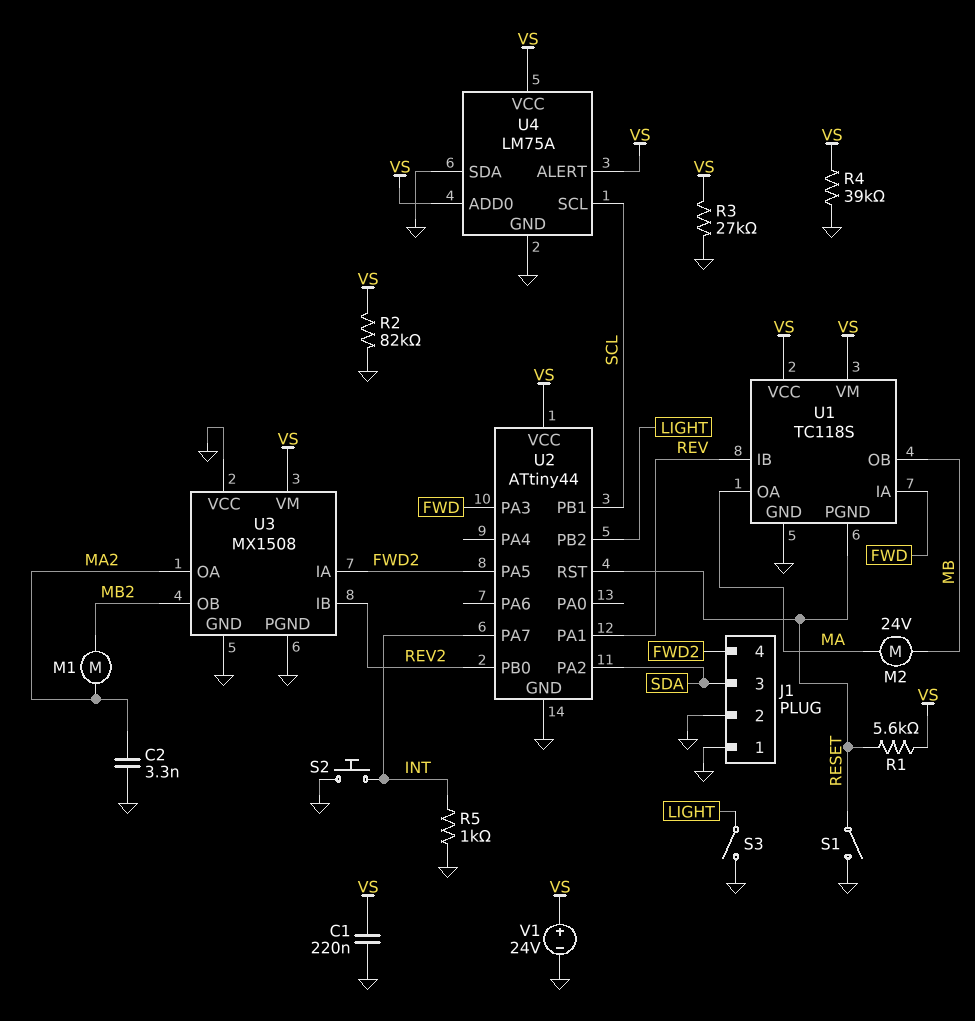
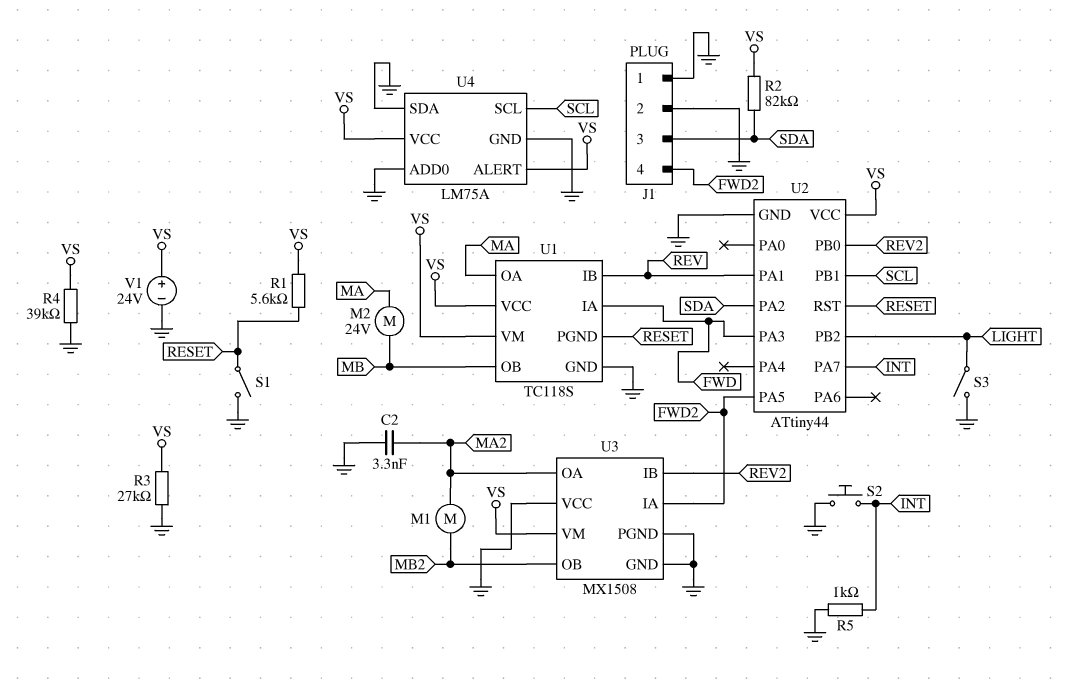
C1: 220nF (GND, VS) -> none
R2: 82k (GND, VS) -> 82k (SDA, VS)
U4 pin ADD0: VS -> GND

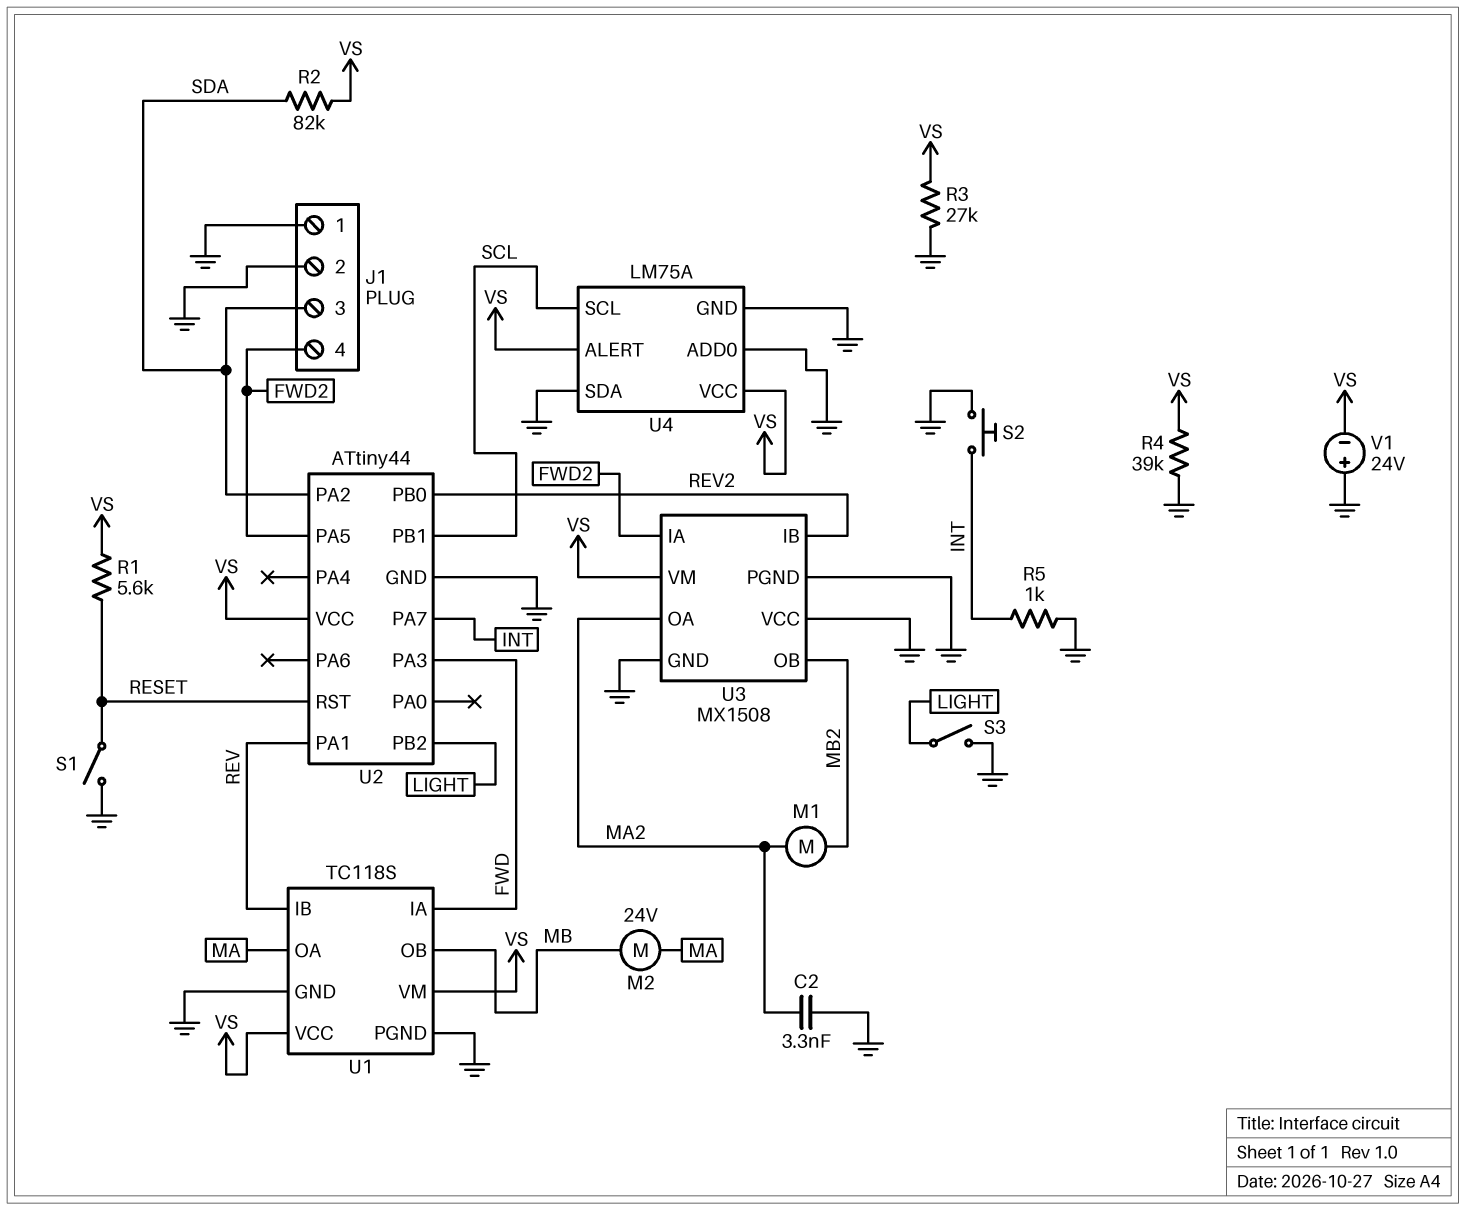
U1 pin PGND: RESET -> GND
V1: 24V (plus VS, minus GND) -> 24V (plus GND, minus VS)

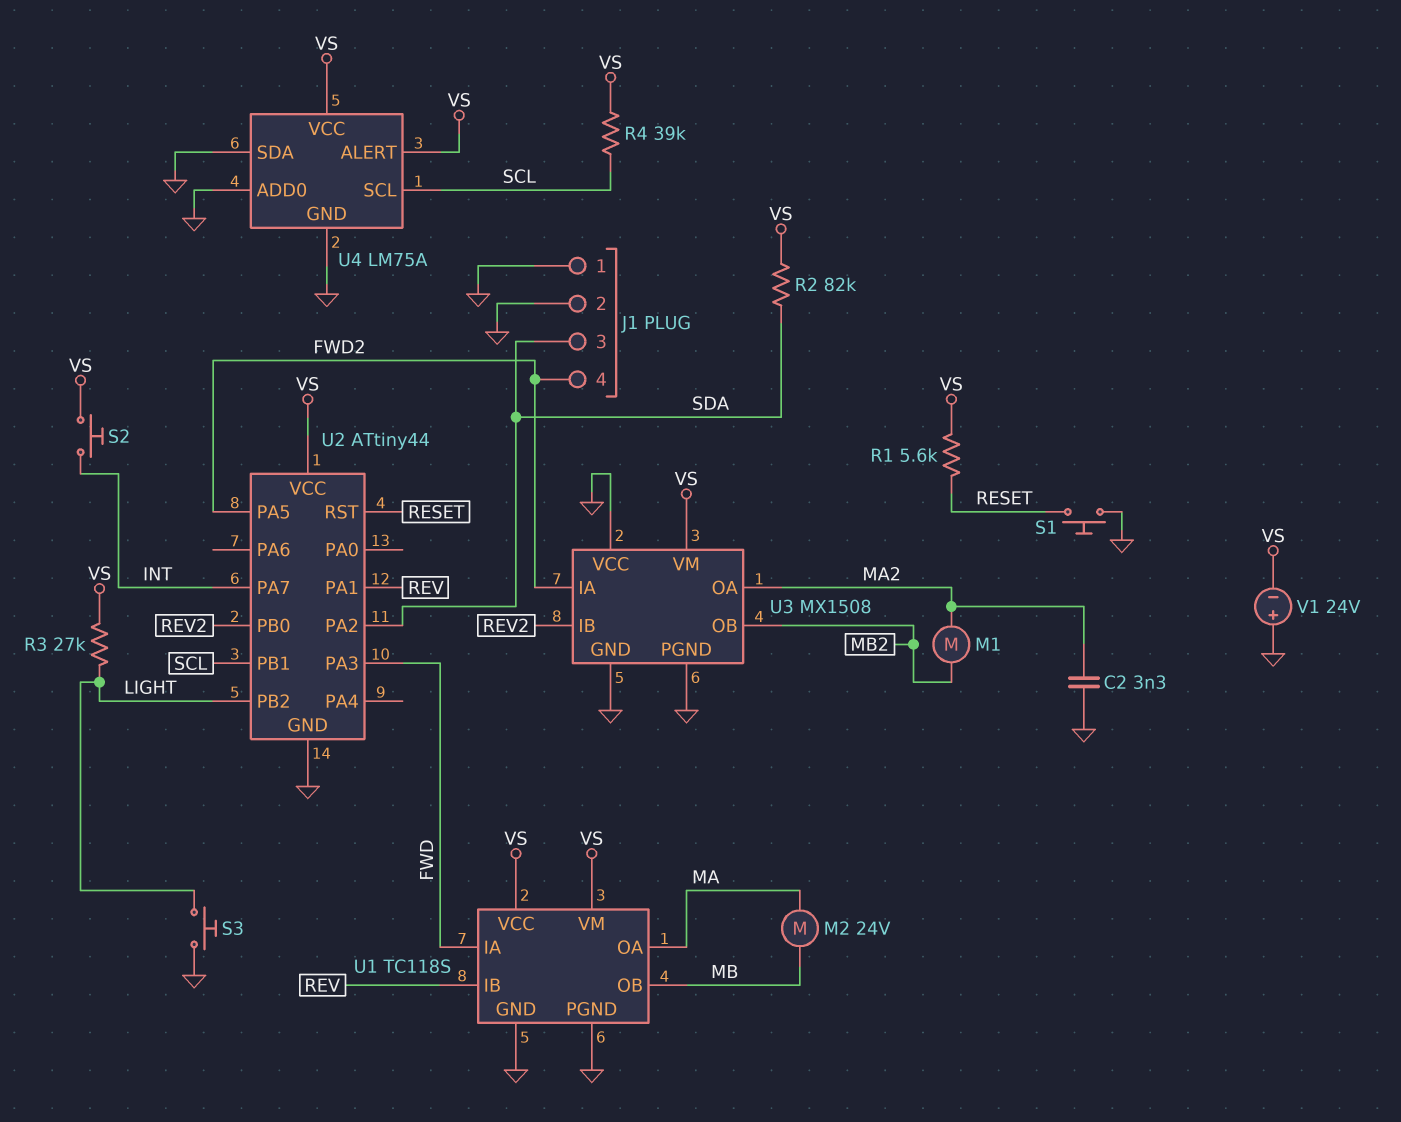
R3: 27k (GND, VS) -> 27k (LIGHT, VS)
R4: 39k (GND, VS) -> 39k (SCL, VS)
R5: 1k (GND, INT) -> none
S1: switch (GND, RESET) -> button (GND, RESET)
S2: button (GND, INT) -> button (INT, VS)
S3: switch (GND, LIGHT) -> button (GND, LIGHT)

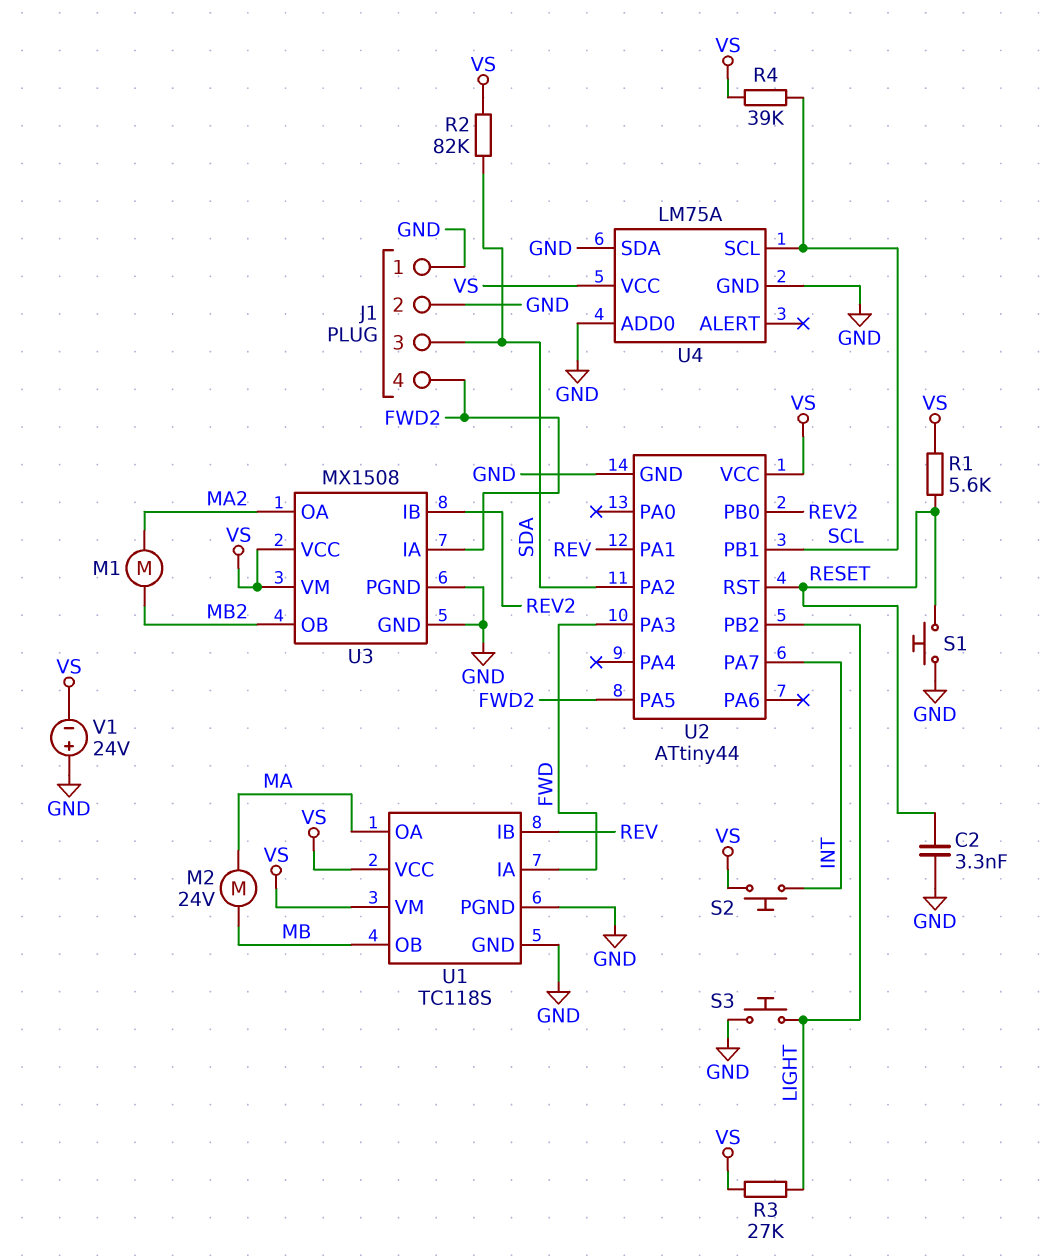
C2: 3.3nF (GND, MA2) -> 3.3nF (GND, RESET)
U3 pin VCC: GND -> VS
U4 pin ALERT: VS -> none

